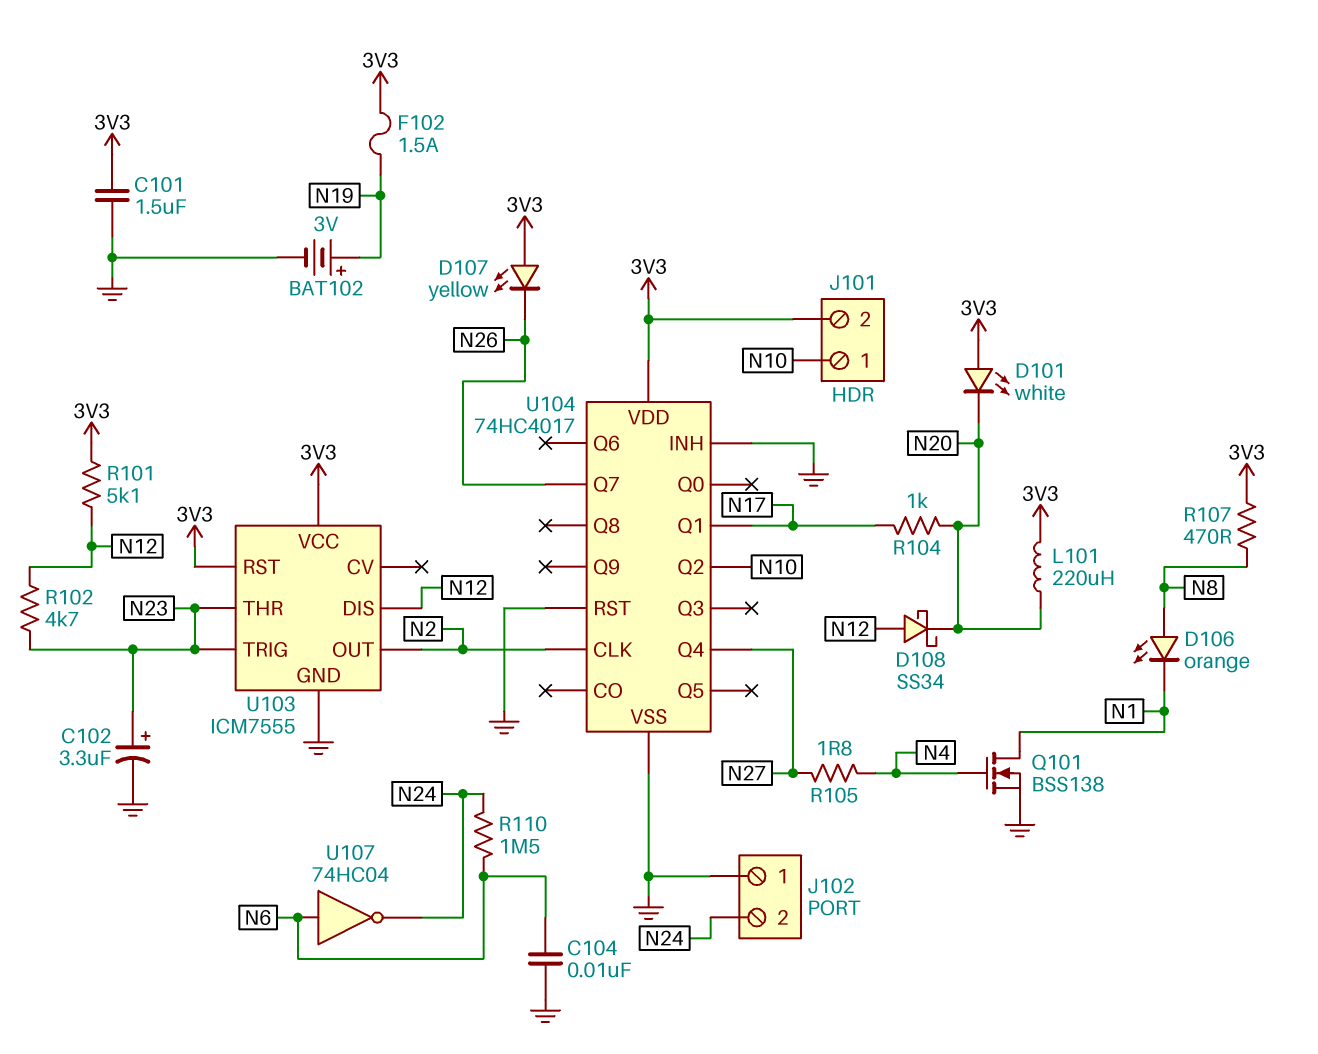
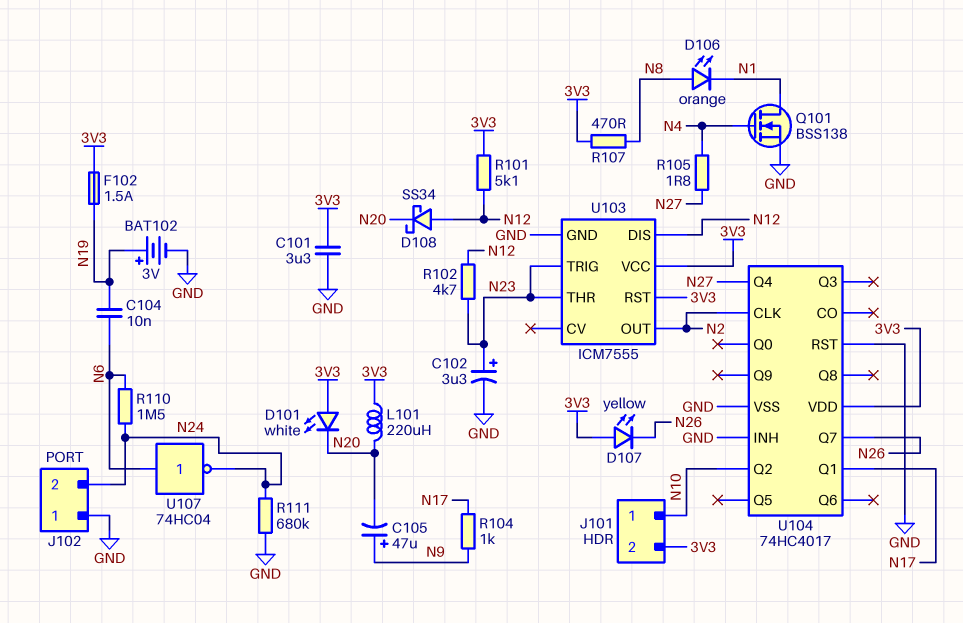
C101: 1.5uF (3V3, GND) -> 3.3uF (3V3, GND)
C104: 10nF (GND, N6) -> 10nF (N6, N19)
C105: none -> 47uF (plus N9, minus N20)
R104: 1k (N17, N20) -> 1k (N9, N17)
R111: none -> 680k (GND, N24)

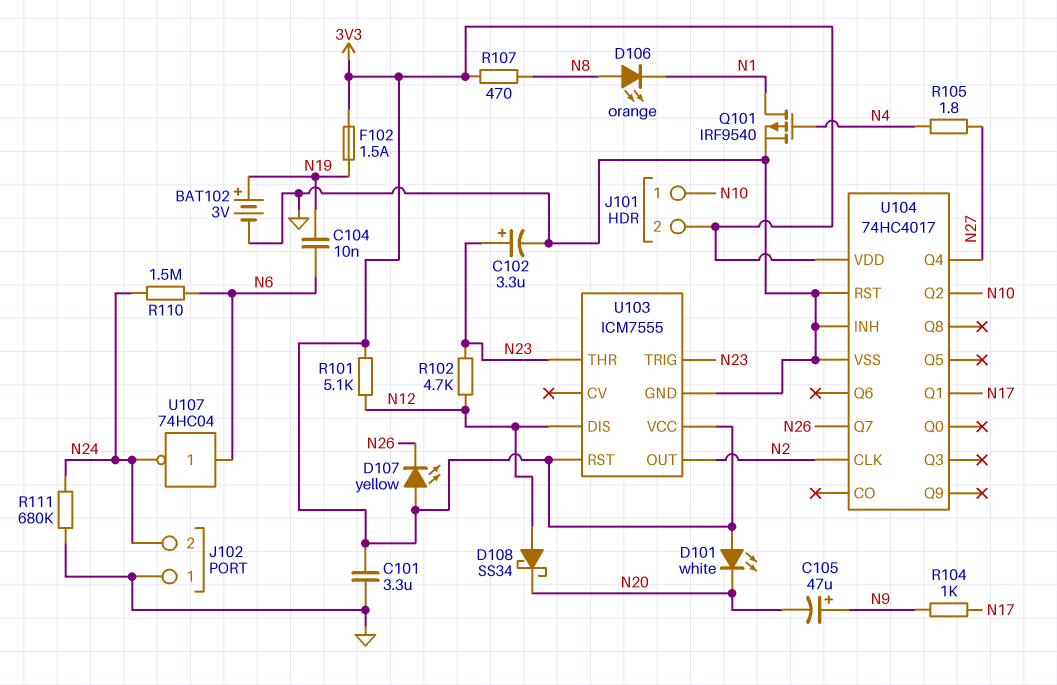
L101: 220uH (3V3, N20) -> none
Q101: NMOS BSS138 (G N4, D N1, S GND) -> PMOS IRF9540 (G N4, D N1, S GND)

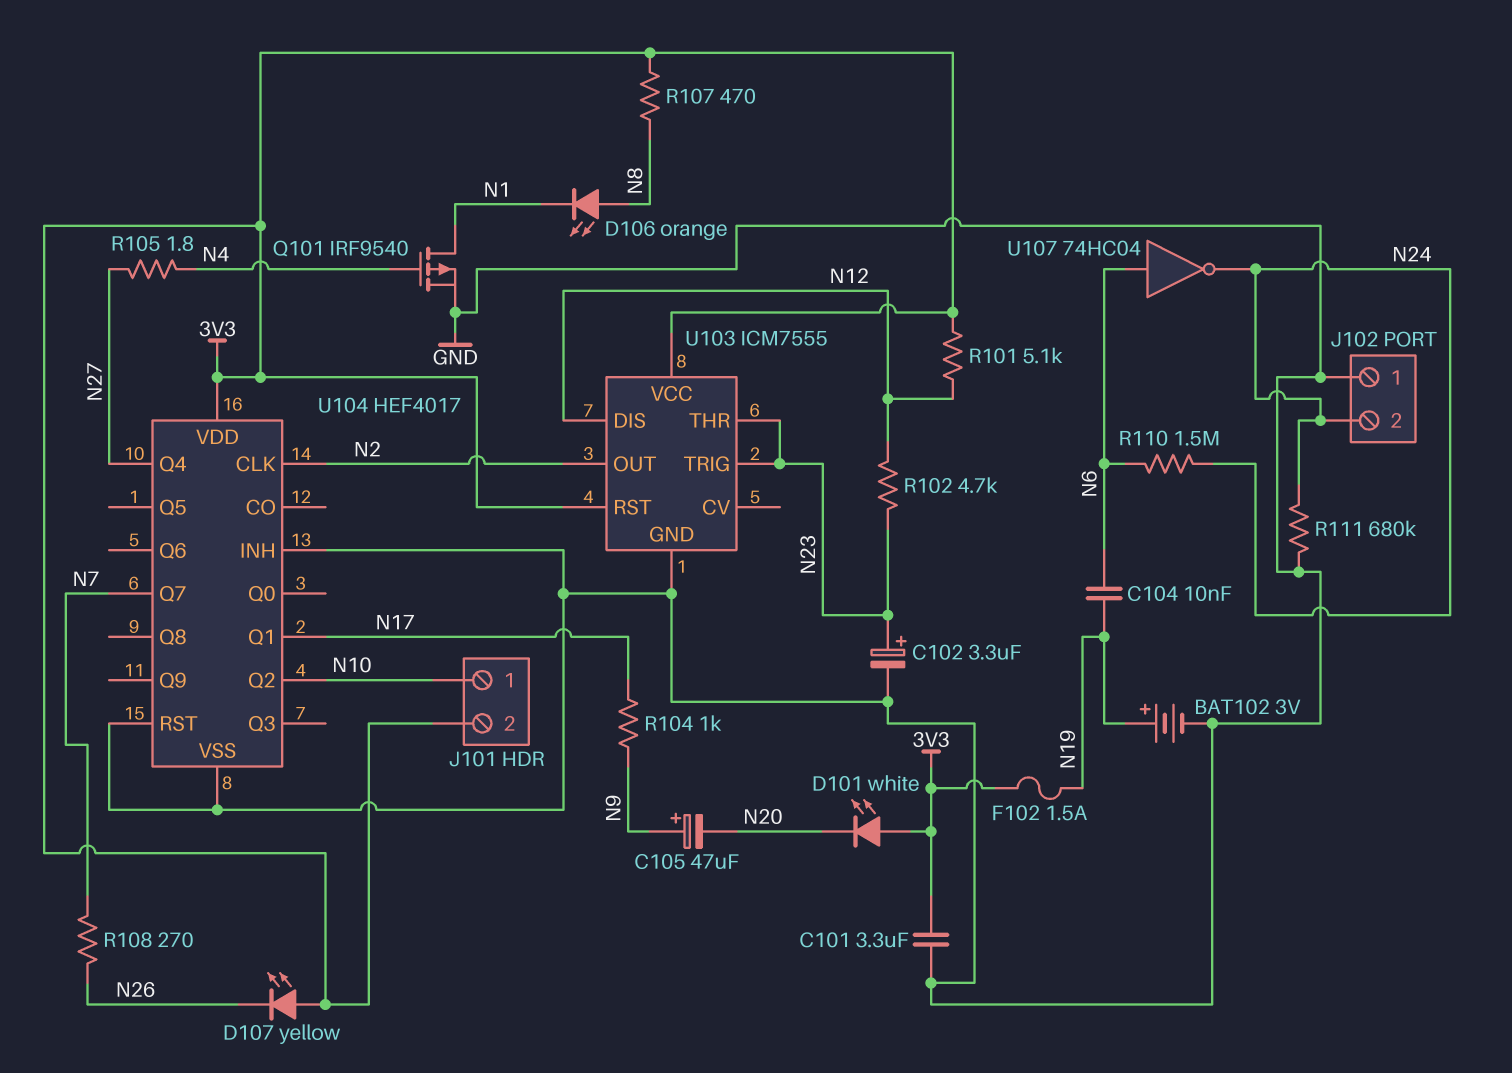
D108: schottky SS34 (A N12, K N20) -> none
R108: none -> 270 (N7, N26)
U104: 74HC4017 -> HEF4017
U104 pin Q7: N26 -> N7

